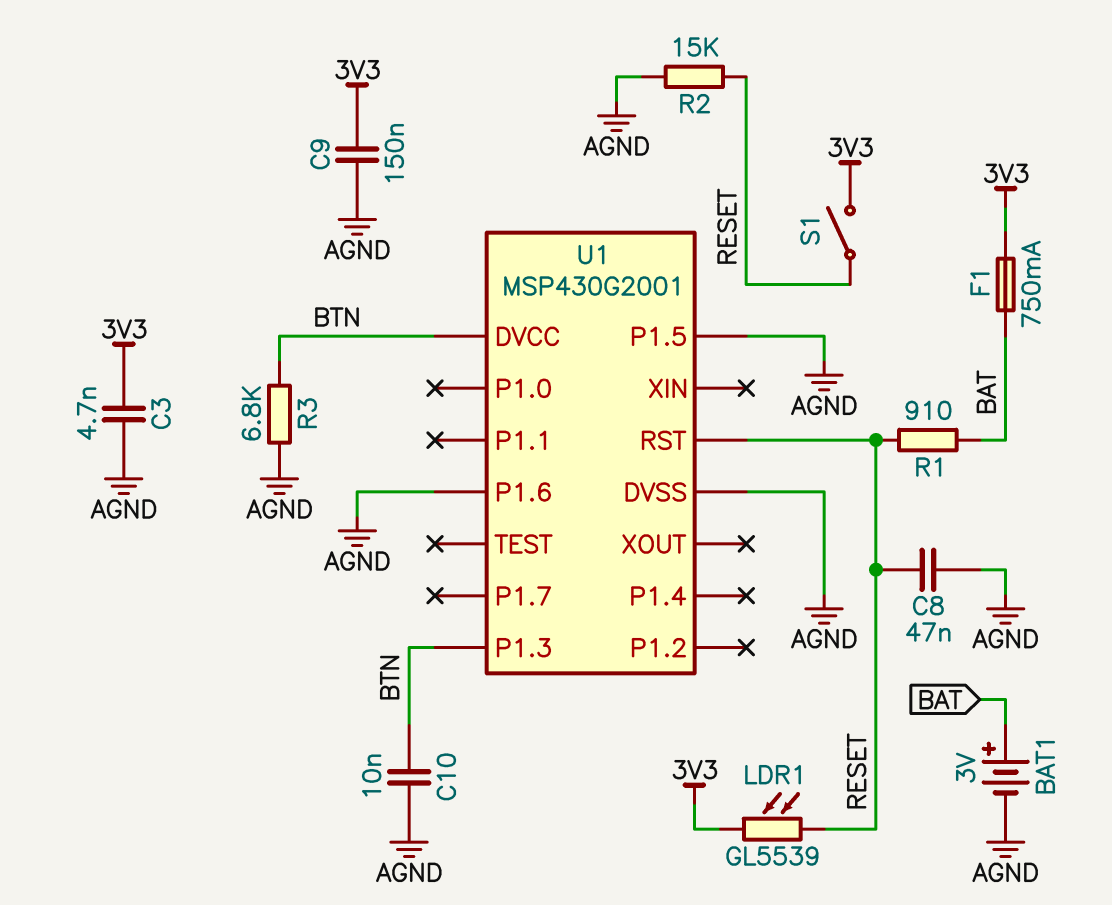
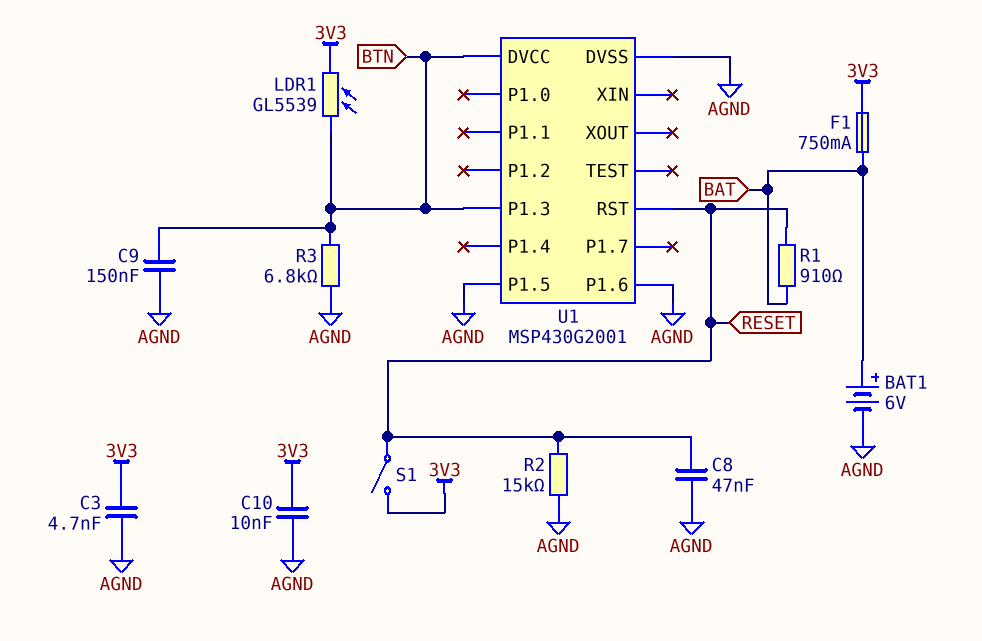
BAT1: 3V (plus BAT, minus AGND) -> 6V (plus BAT, minus AGND)
C9: 150nF (3V3, AGND) -> 150nF (AGND, BTN)
C10: 10nF (AGND, BTN) -> 10nF (3V3, AGND)
LDR1: GL5539 (3V3, RESET) -> GL5539 (3V3, BTN)

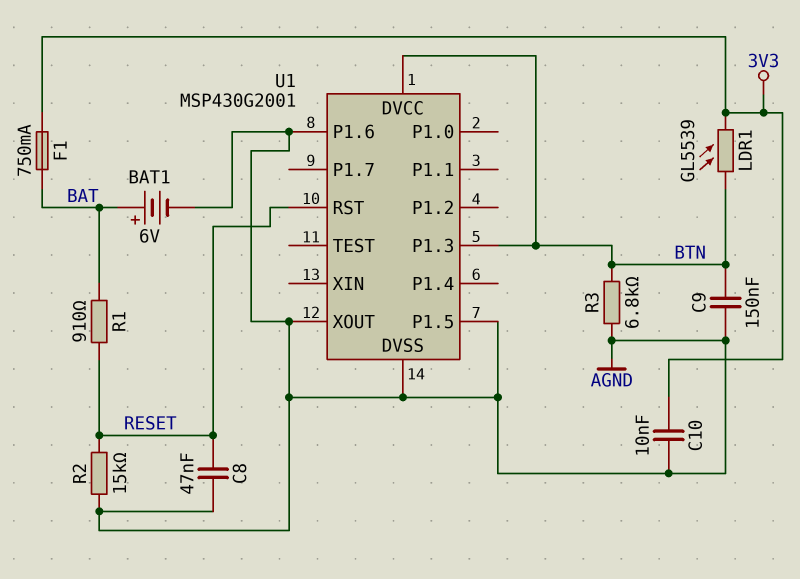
C3: 4.7nF (3V3, AGND) -> none
S1: switch (3V3, RESET) -> none
U1 pin XOUT: none -> AGND

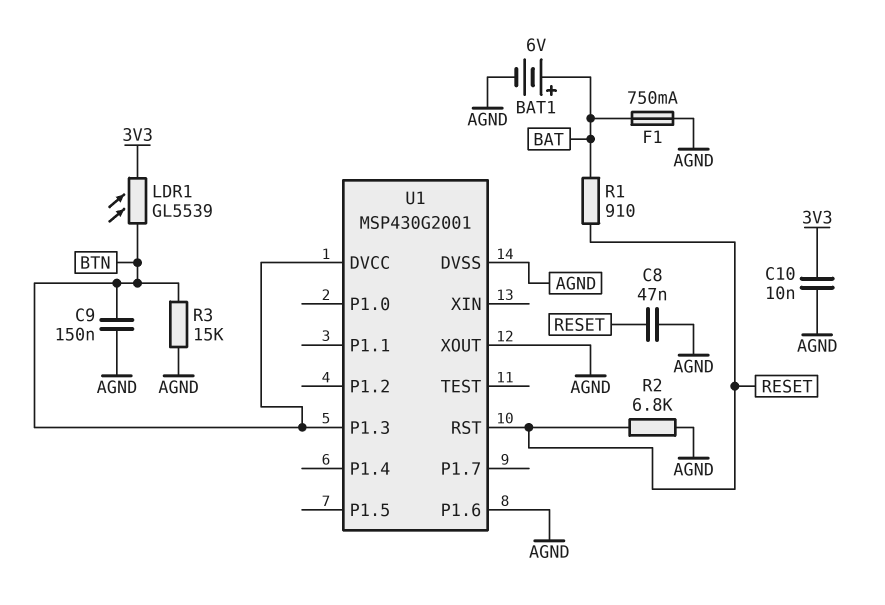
F1: 750mA (3V3, BAT) -> 750mA (AGND, BAT)
R2: 15k (AGND, RESET) -> 6.8k (AGND, RESET)
R3: 6.8k (AGND, BTN) -> 15k (AGND, BTN)
U1 pin P1.5: AGND -> none

